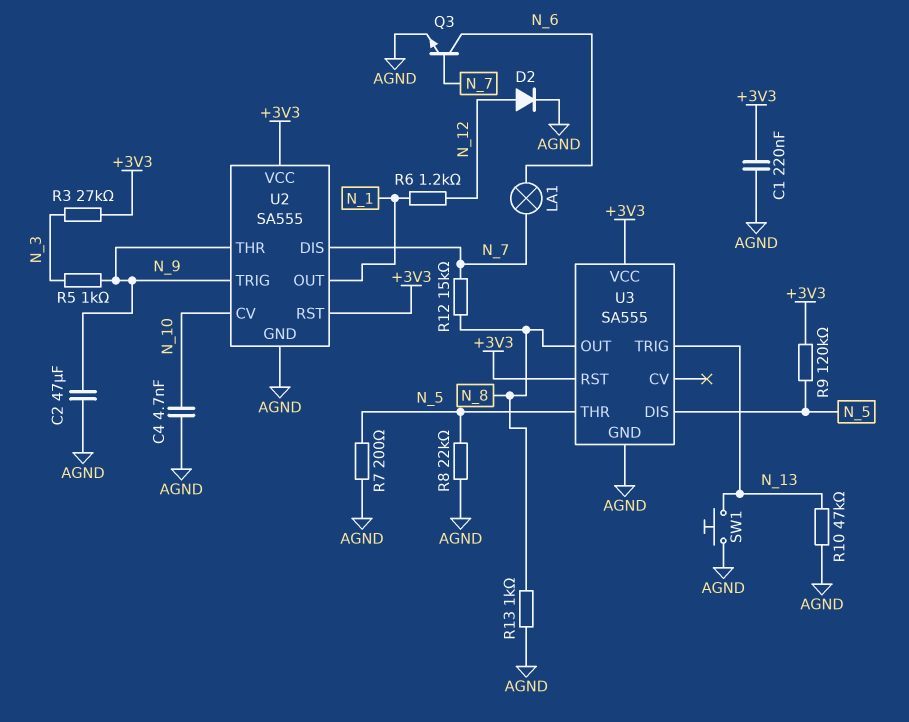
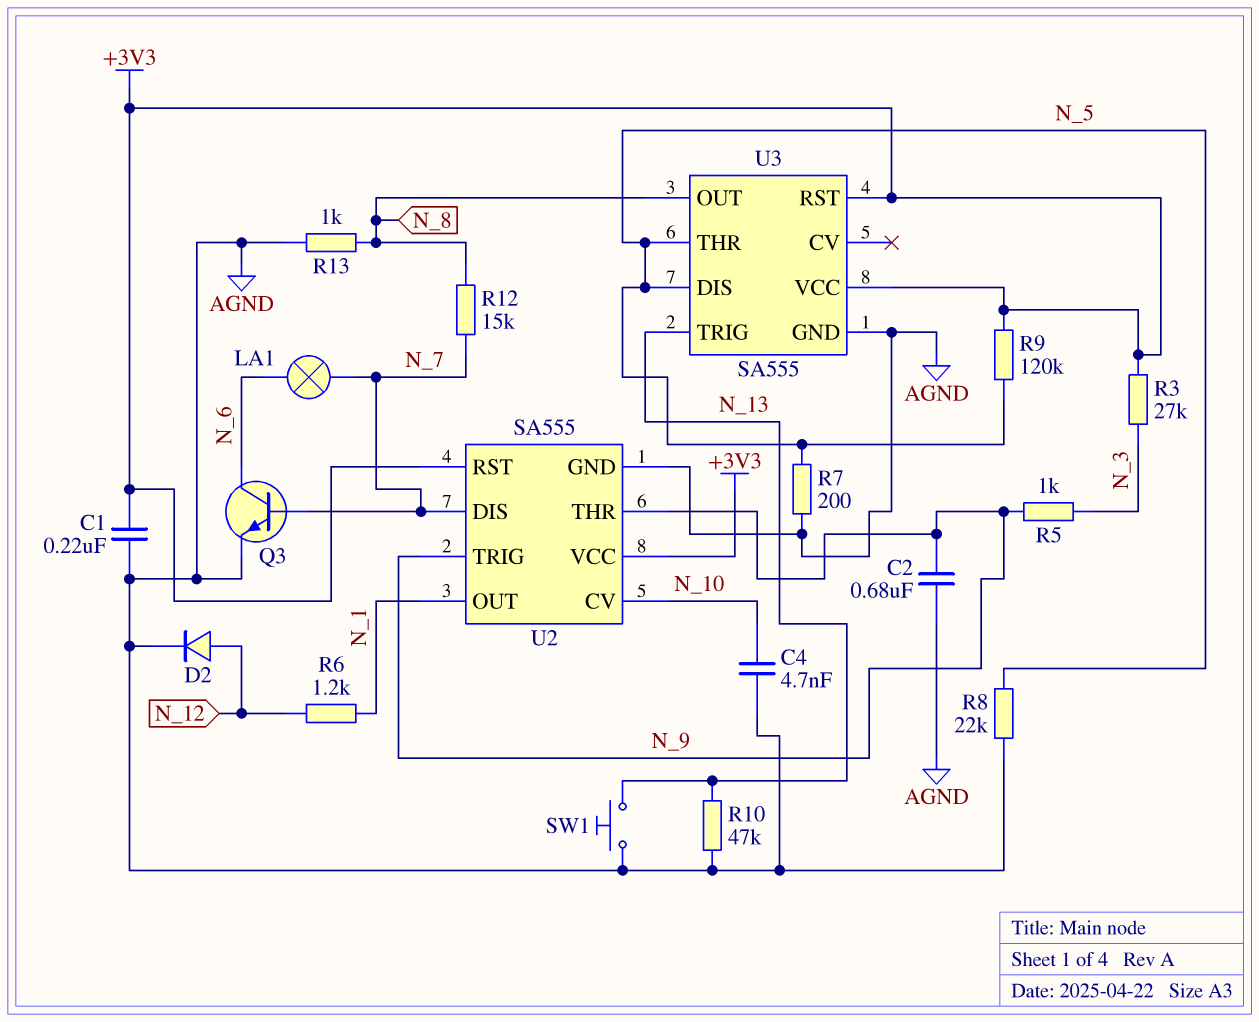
C2: 47uF (AGND, N_9) -> 680nF (AGND, N_9)

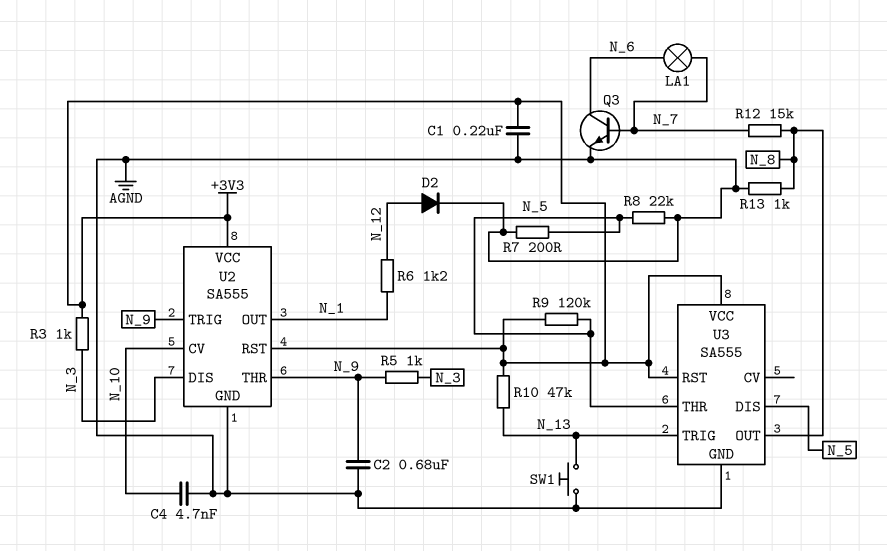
R3: 27k (+3V3, N_3) -> 1k (+3V3, N_3)
R10: 47k (AGND, N_13) -> 47k (+3V3, N_13)
U2 pin DIS: N_7 -> N_3

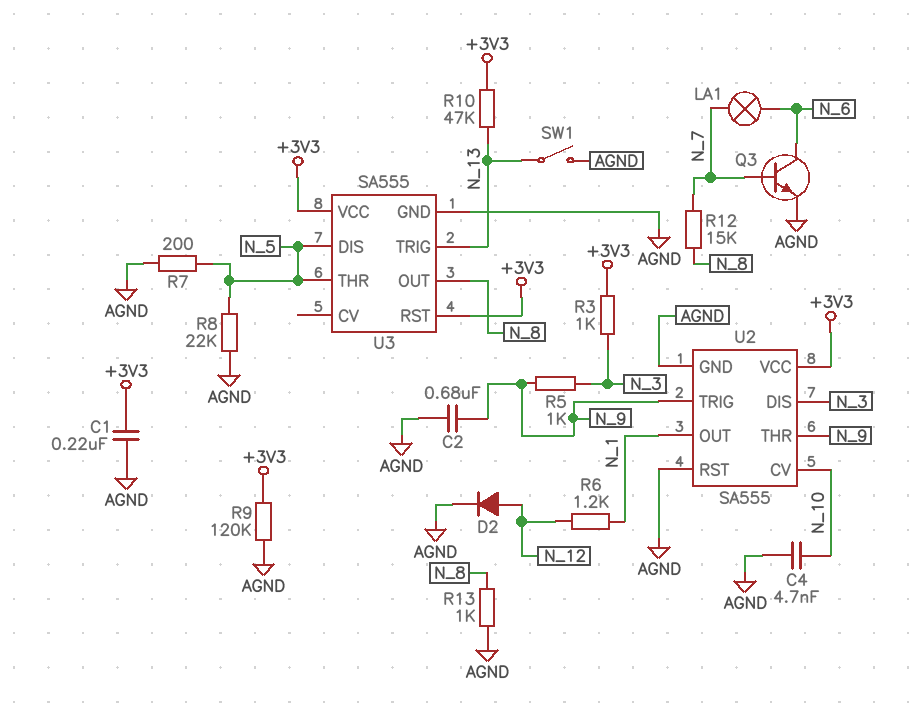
R9: 120k (+3V3, N_5) -> 120k (+3V3, AGND)
SW1: button (AGND, N_13) -> switch (AGND, N_13)
U2 pin RST: +3V3 -> AGND

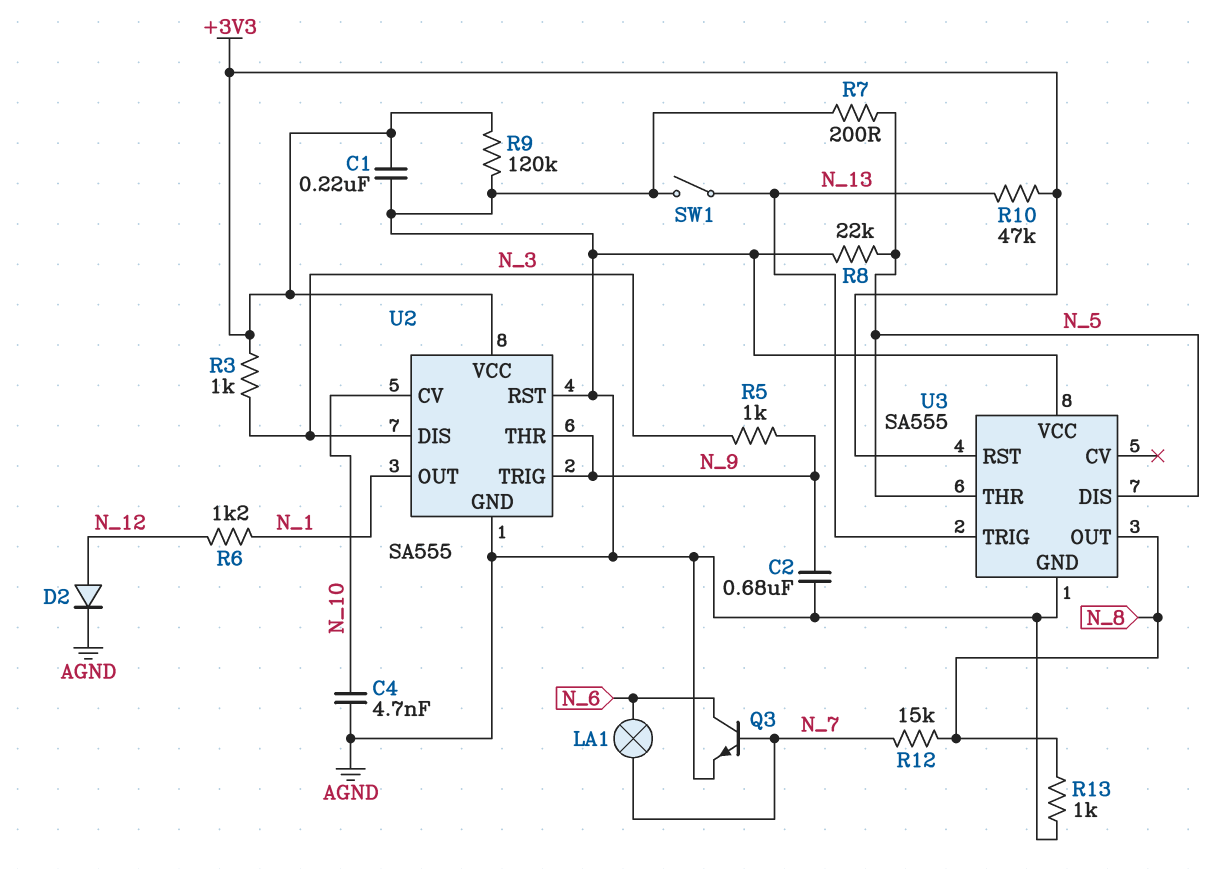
U3 pin VCC: +3V3 -> AGND

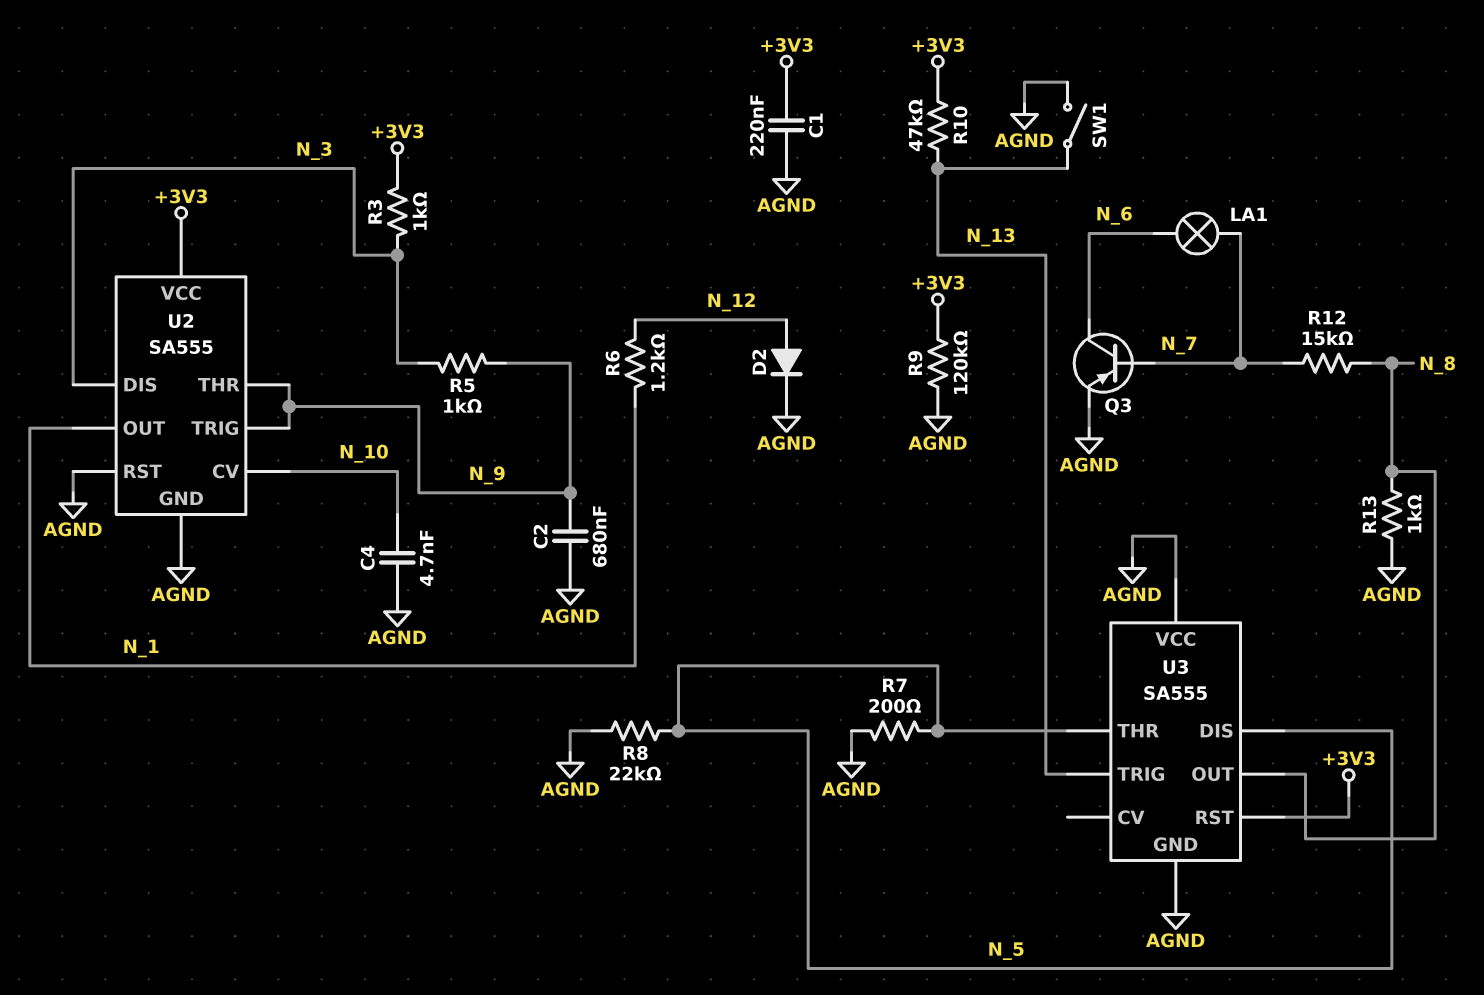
Q3: NPN (B N_7, C N_6, E AGND) -> PNP (B N_7, C N_6, E AGND)

